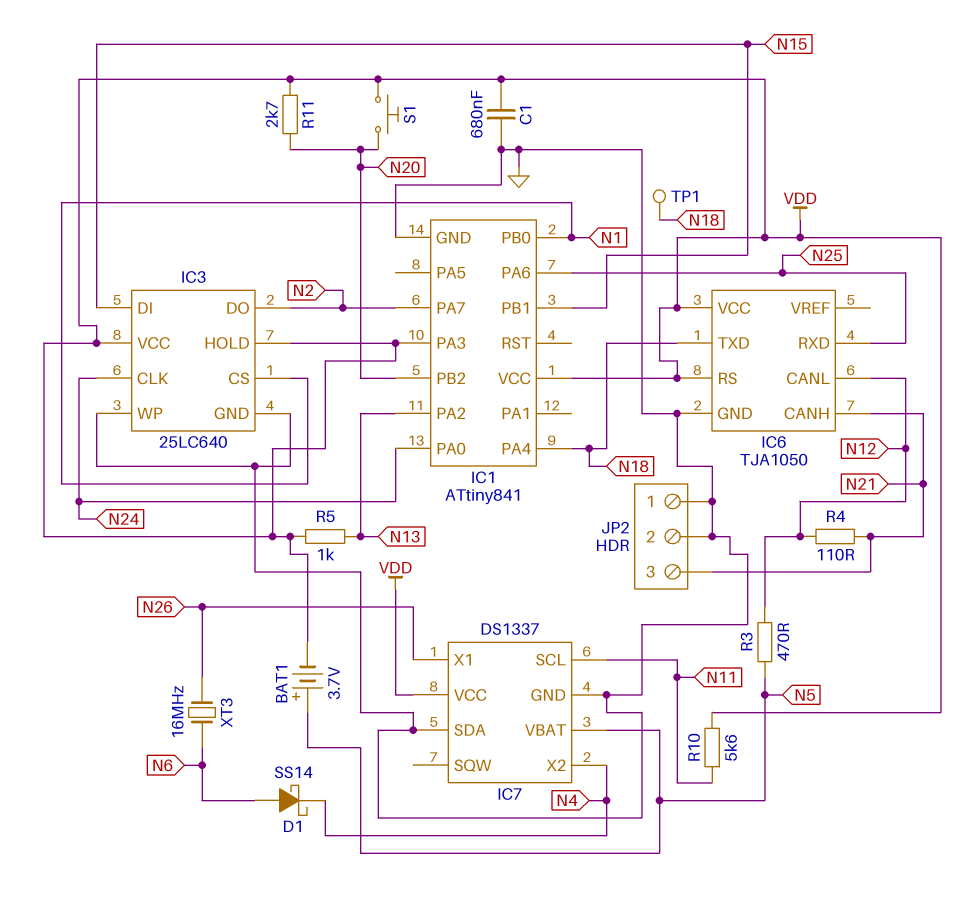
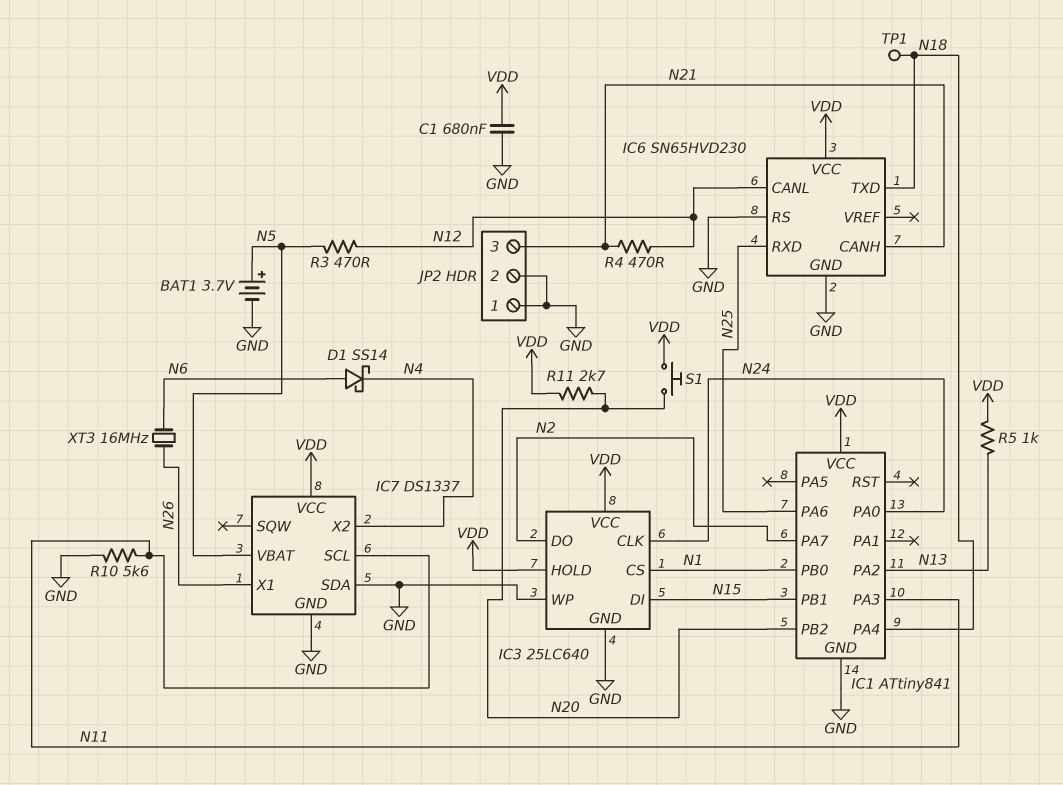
BAT1: 3.7V (plus N5, minus VDD) -> 3.7V (plus N5, minus GND)
IC1 pin PA3: VDD -> N11
IC6: TJA1050 -> SN65HVD230
IC6 pin RS: VDD -> GND
R4: 110 (N12, N21) -> 470 (N12, N21)
R10: 5.6k (N11, VDD) -> 5.6k (GND, N11)

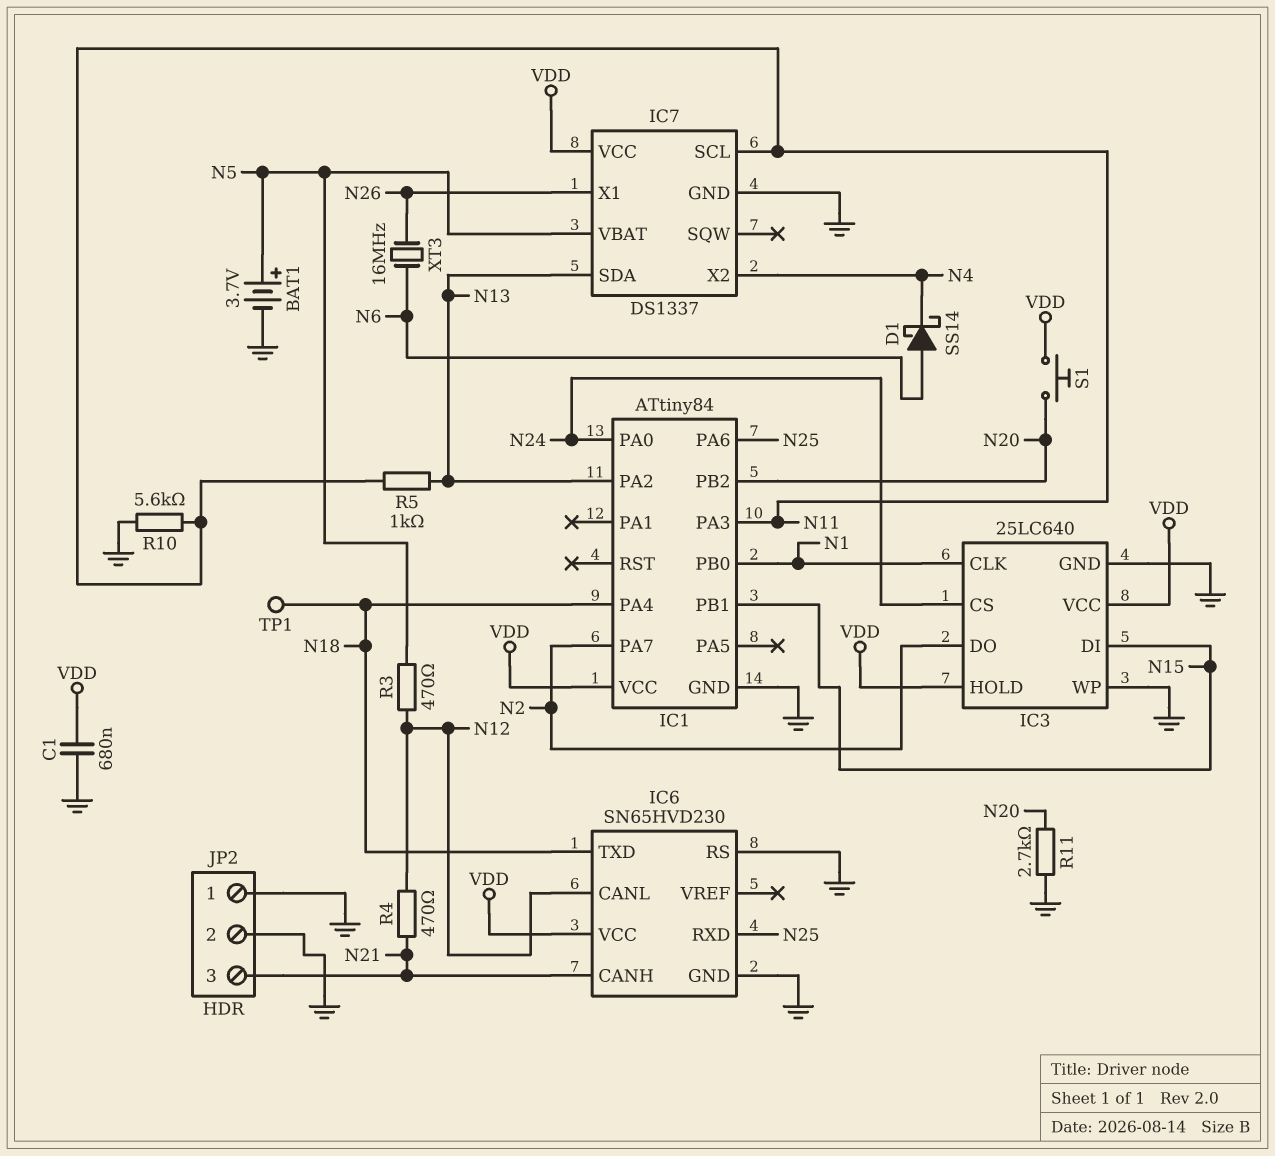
IC1: ATtiny841 -> ATtiny84
IC3 pin CLK: N24 -> N1
IC3 pin CS: N1 -> N24
IC7 pin SDA: GND -> N13
R5: 1k (N13, VDD) -> 1k (N11, N13)
R11: 2.7k (N20, VDD) -> 2.7k (GND, N20)

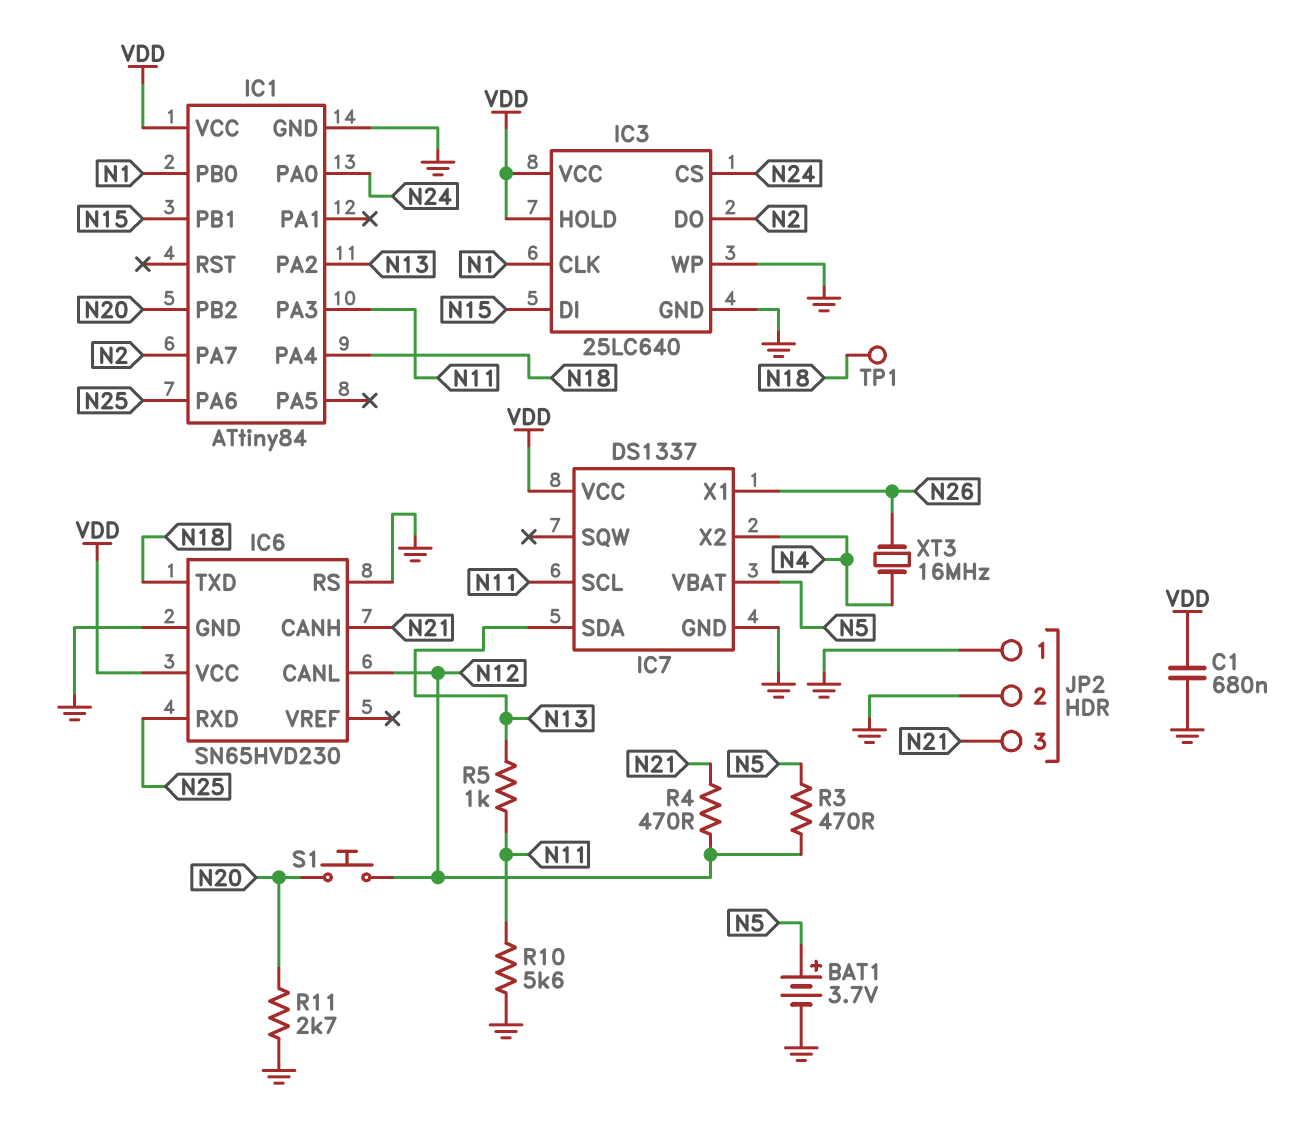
D1: schottky SS14 (A N6, K N4) -> none
S1: button (N20, VDD) -> button (N12, N20)
XT3: 16MHz (N6, N26) -> 16MHz (N4, N26)

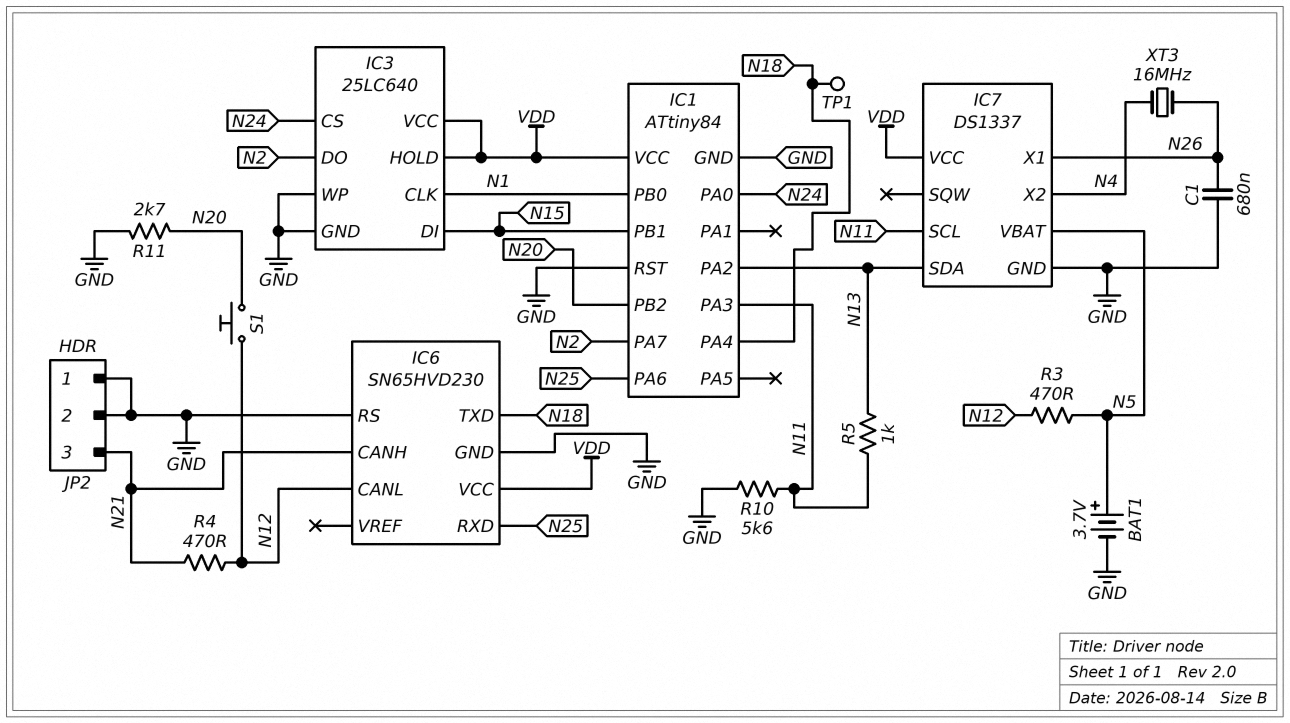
C1: 680nF (GND, VDD) -> 680nF (GND, N26)
IC1 pin RST: none -> GND

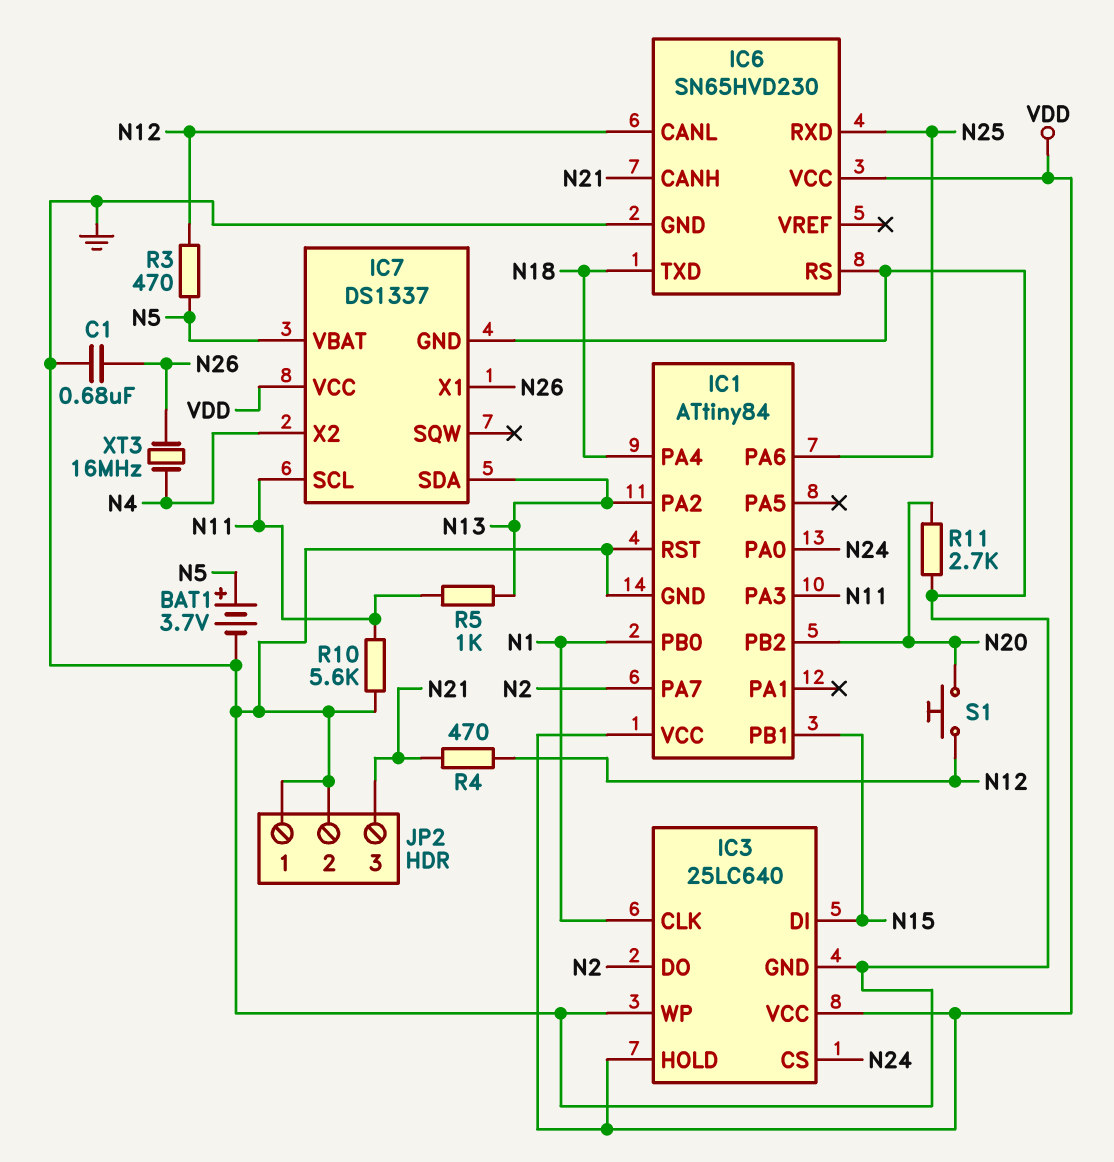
TP1: test point (N18) -> none

